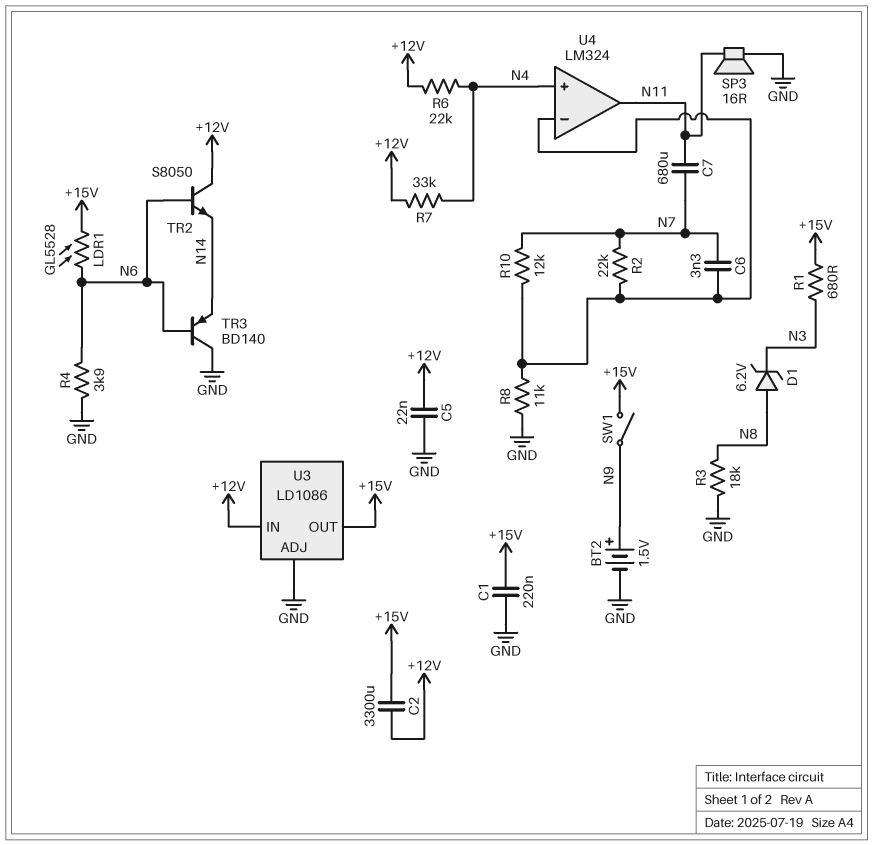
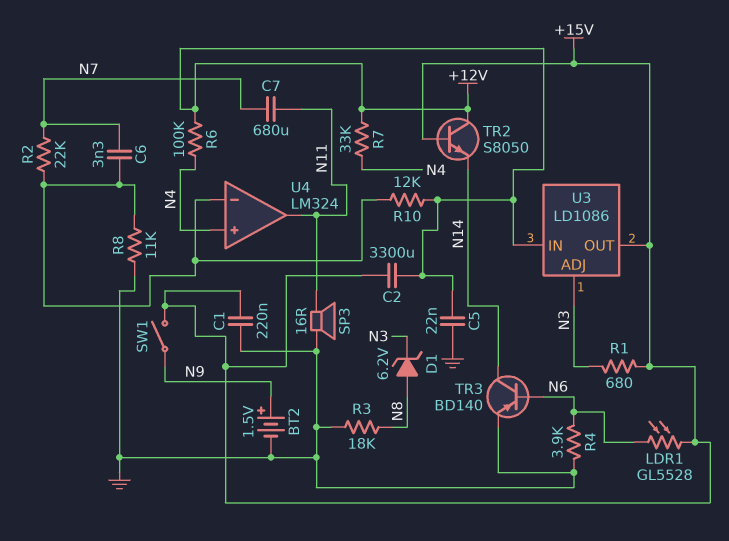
R6: 22k (+12V, N4) -> 100k (+12V, N4)
R10: 12k (N7, U4/in-) -> 12k (+12V, U4/in-)
TR2: NPN S8050 (B N6, C +12V, E N14) -> NPN S8050 (B +15V, C +12V, E N14)
TR3: PNP BD140 (B N6, C GND, E N14) -> PNP BD140 (B N6, C N14, E GND)
U3 pin ADJ: GND -> N3

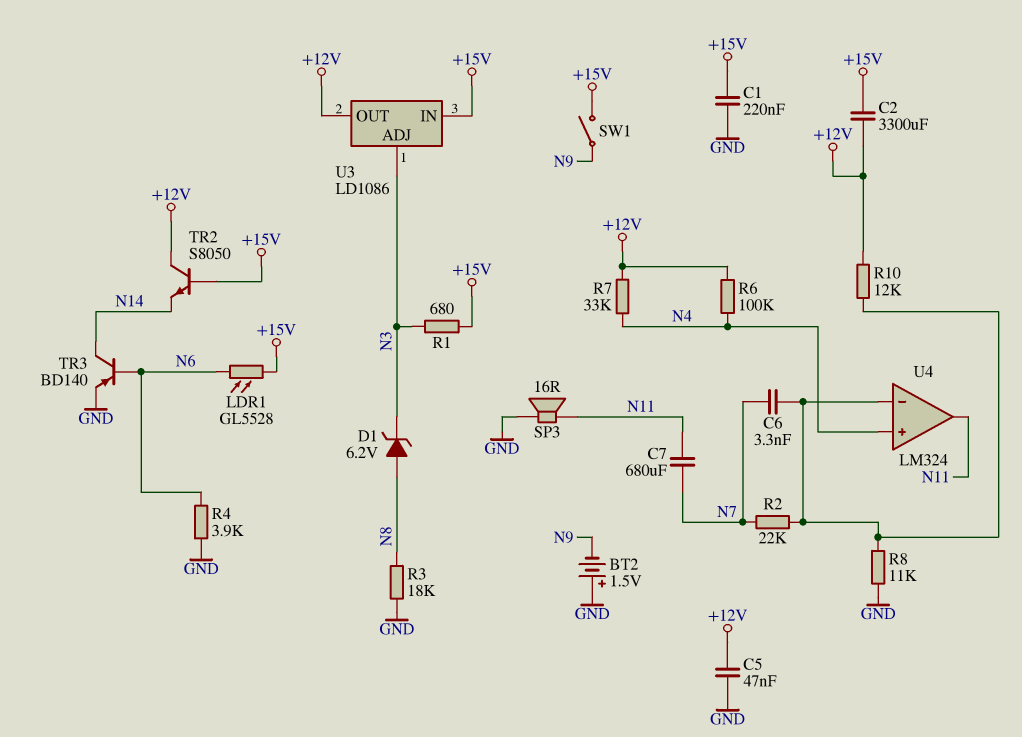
BT2: 1.5V (plus N9, minus GND) -> 1.5V (plus GND, minus N9)
C5: 22nF (+12V, GND) -> 47nF (+12V, GND)
U3 pin IN: +12V -> +15V
U3 pin OUT: +15V -> +12V

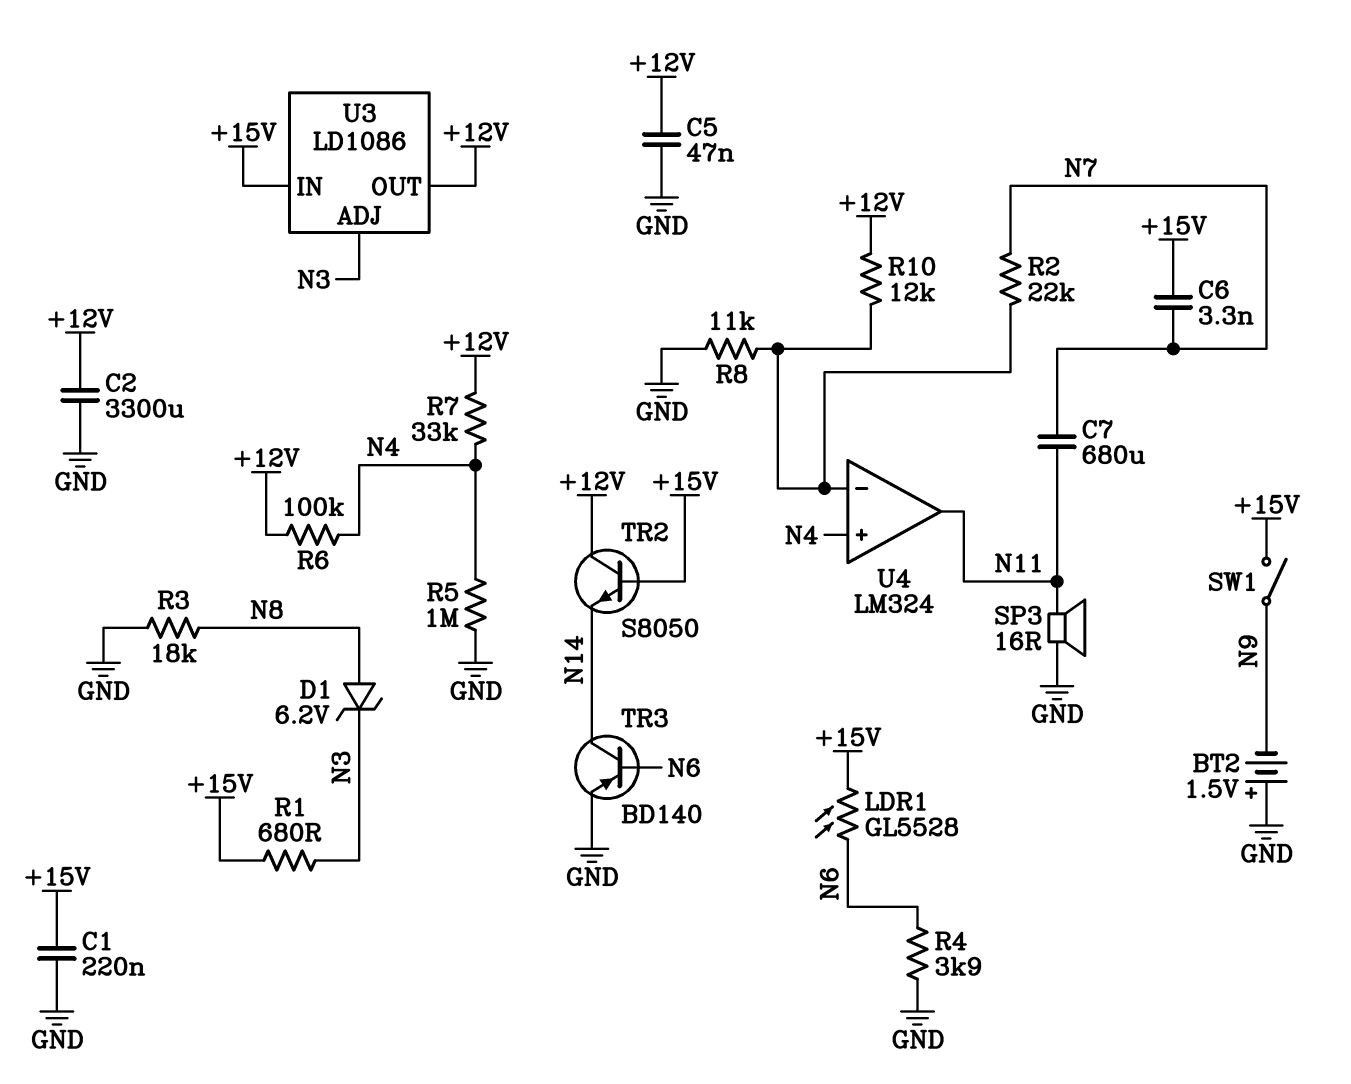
C2: 3300uF (+12V, +15V) -> 3300uF (+12V, GND)
C6: 3.3nF (N7, U4/in-) -> 3.3nF (+15V, N7)
R5: none -> 1M (GND, N4)

